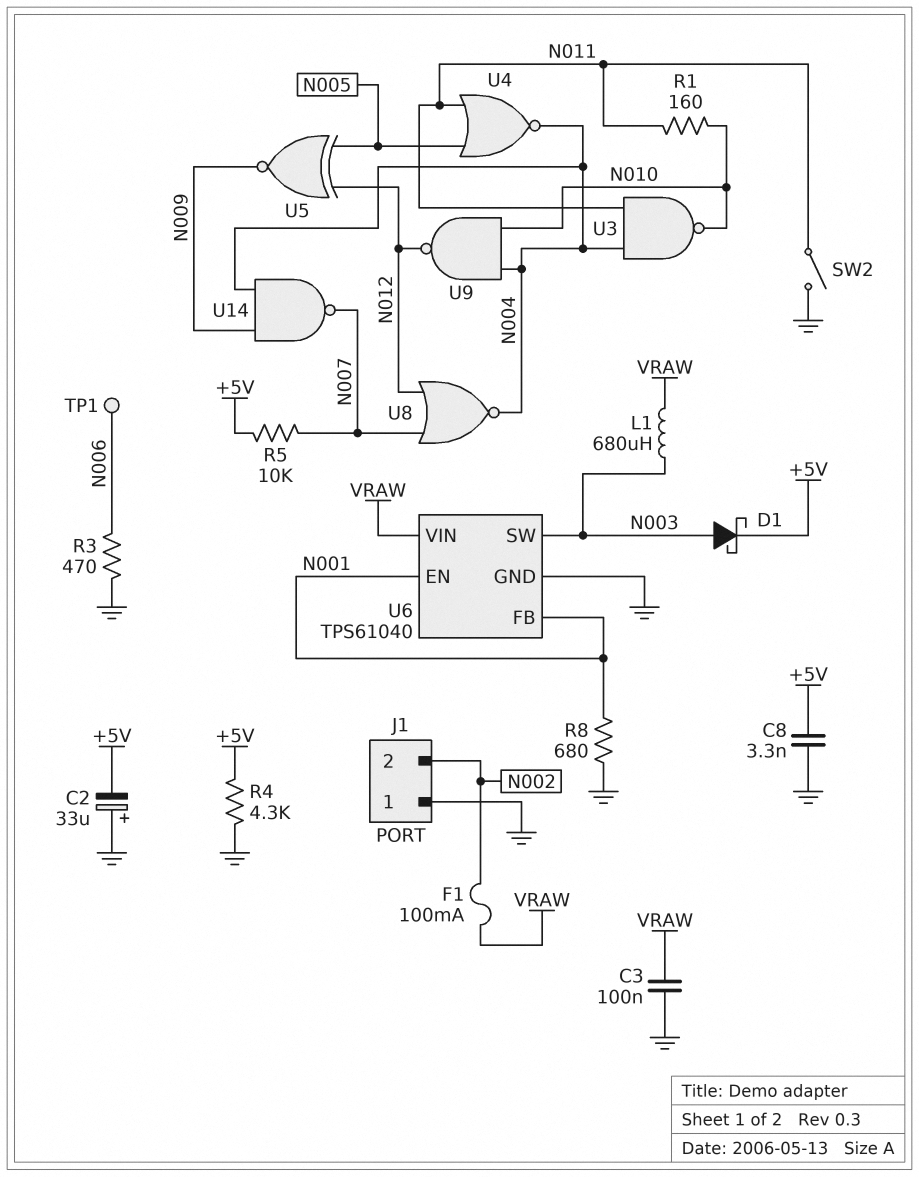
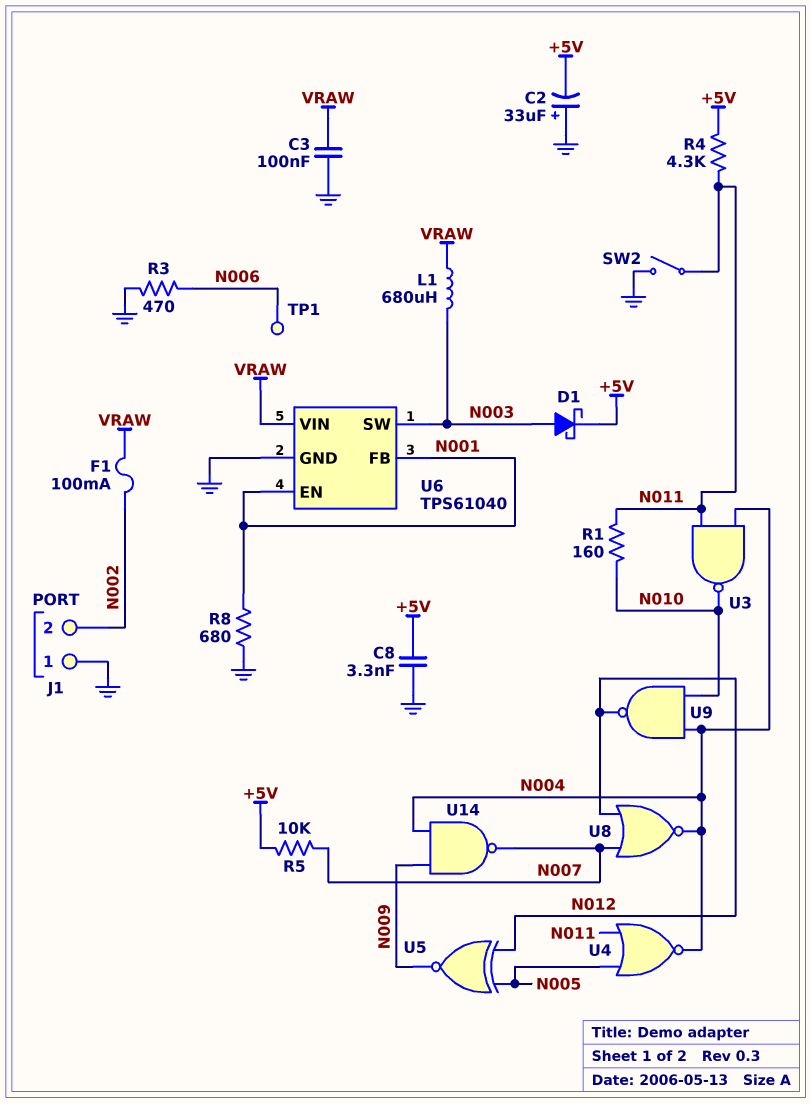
R4: 4.3k (+5V, GND) -> 4.3k (+5V, N011)

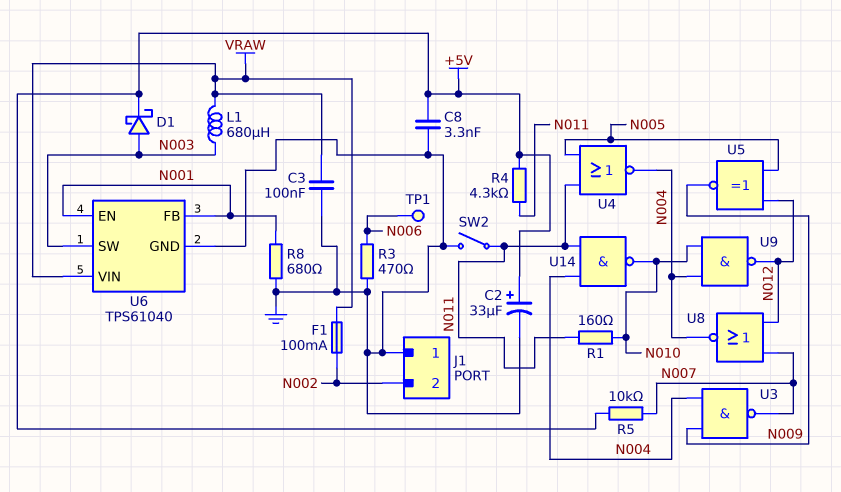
C2: 33uF (plus GND, minus +5V) -> 33uF (plus +5V, minus GND)
U3: NAND (in N004, in N011, out N010) -> NAND (in N004, in N009, out N007)
U14: NAND (in N004, in N009, out N007) -> NAND (in N004, in N011, out N010)

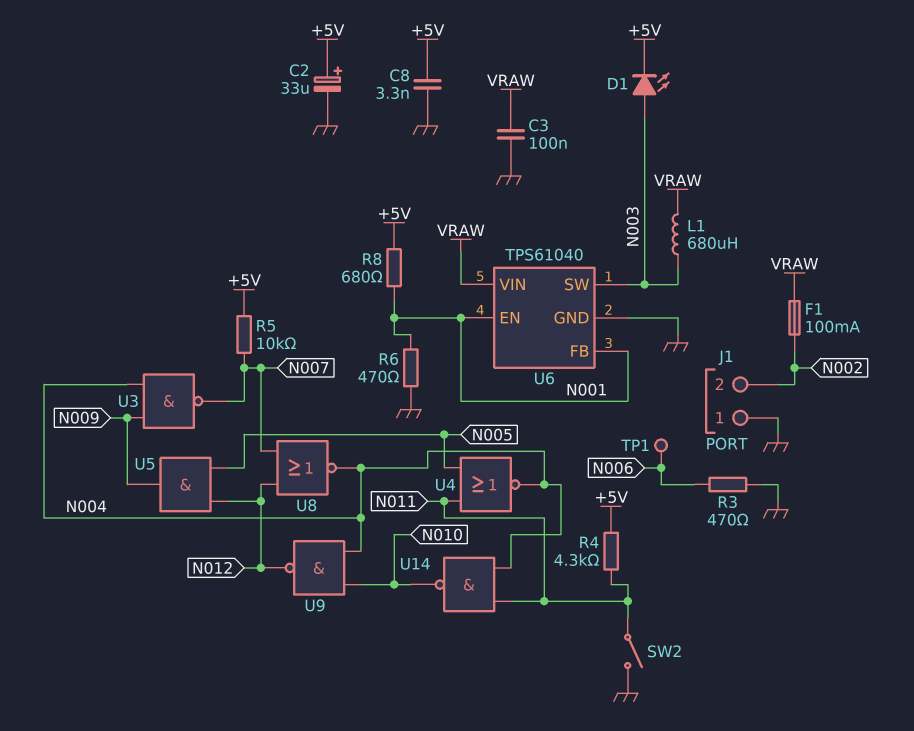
D1: schottky (A N003, K +5V) -> LED (A N003, K +5V)
R1: 160 (N010, N011) -> none
R6: none -> 470 (GND, N001)
R8: 680 (GND, N001) -> 680 (+5V, N001)
U5: XNOR (in N005, in N012, out N009) -> AND (in N005, in N012, out N009)

